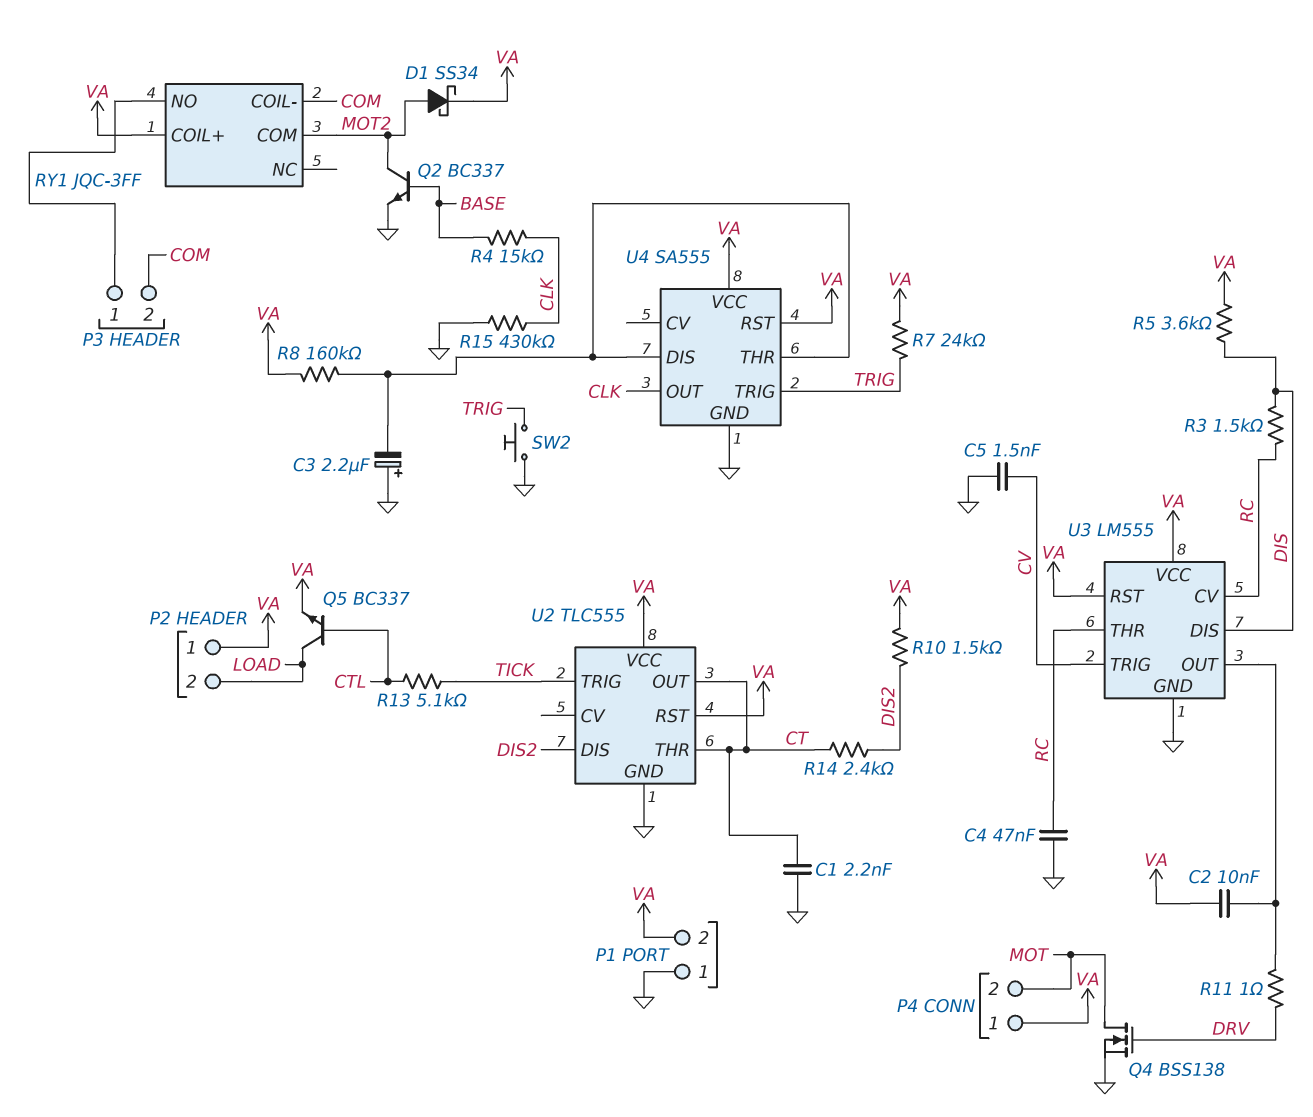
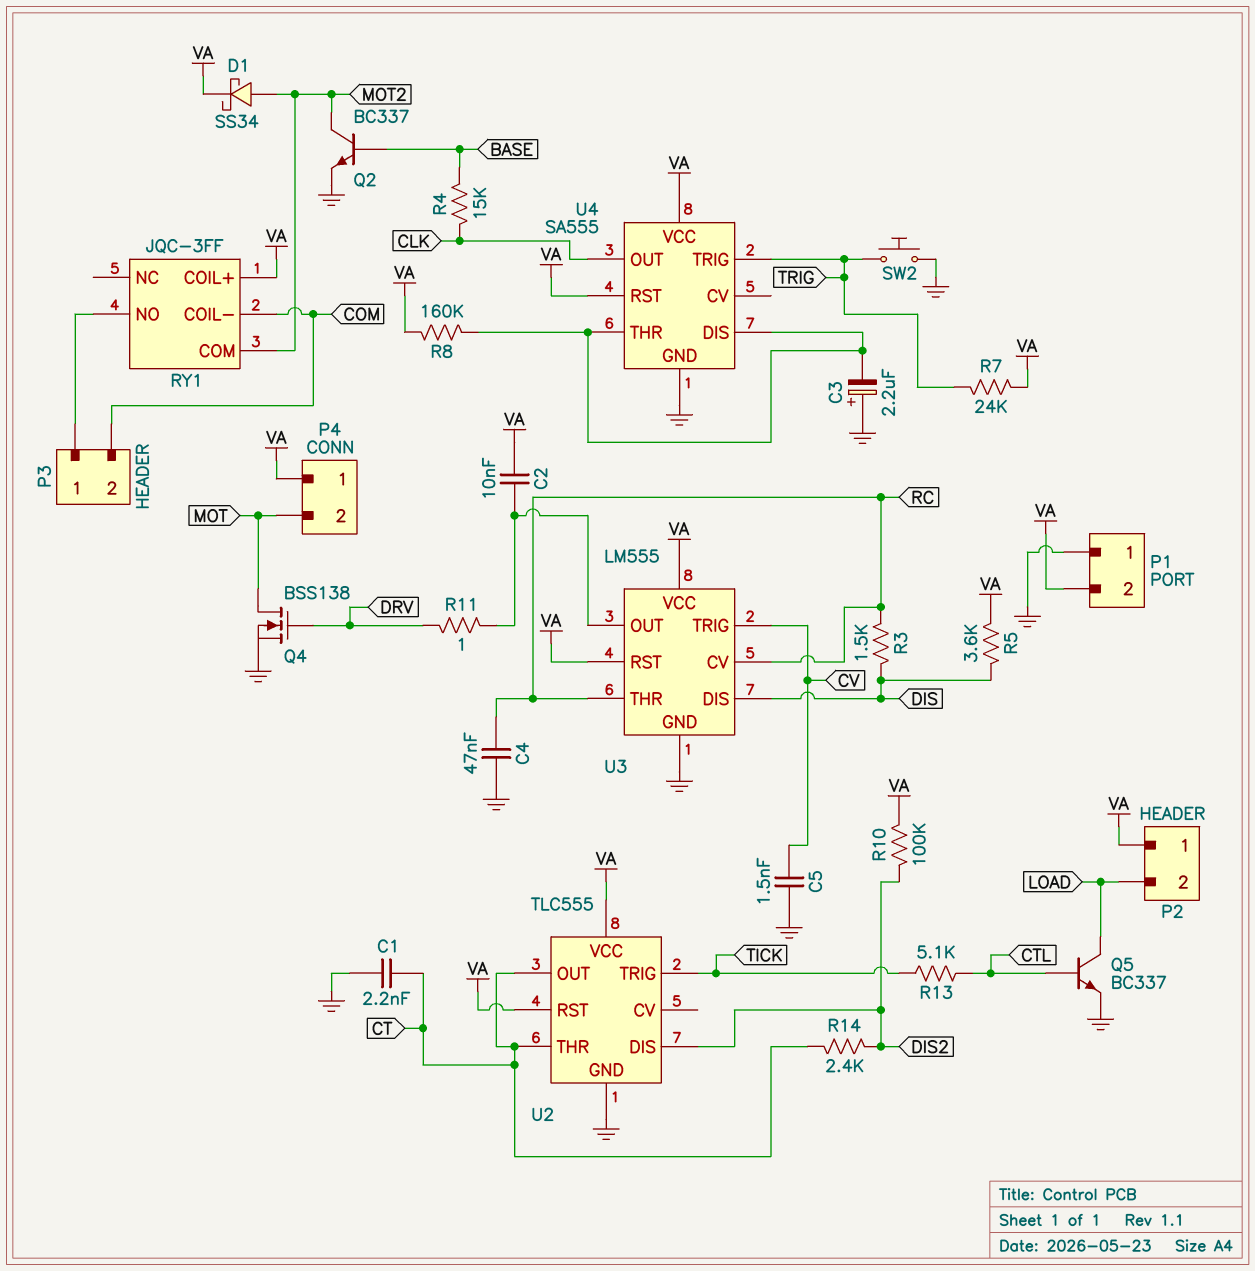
Q5: NPN BC337 (B CTL, C LOAD, E VA) -> NPN BC337 (B CTL, C LOAD, E GND)
R10: 1.5k (DIS2, VA) -> 100k (DIS2, VA)
R15: 430k (CLK, GND) -> none

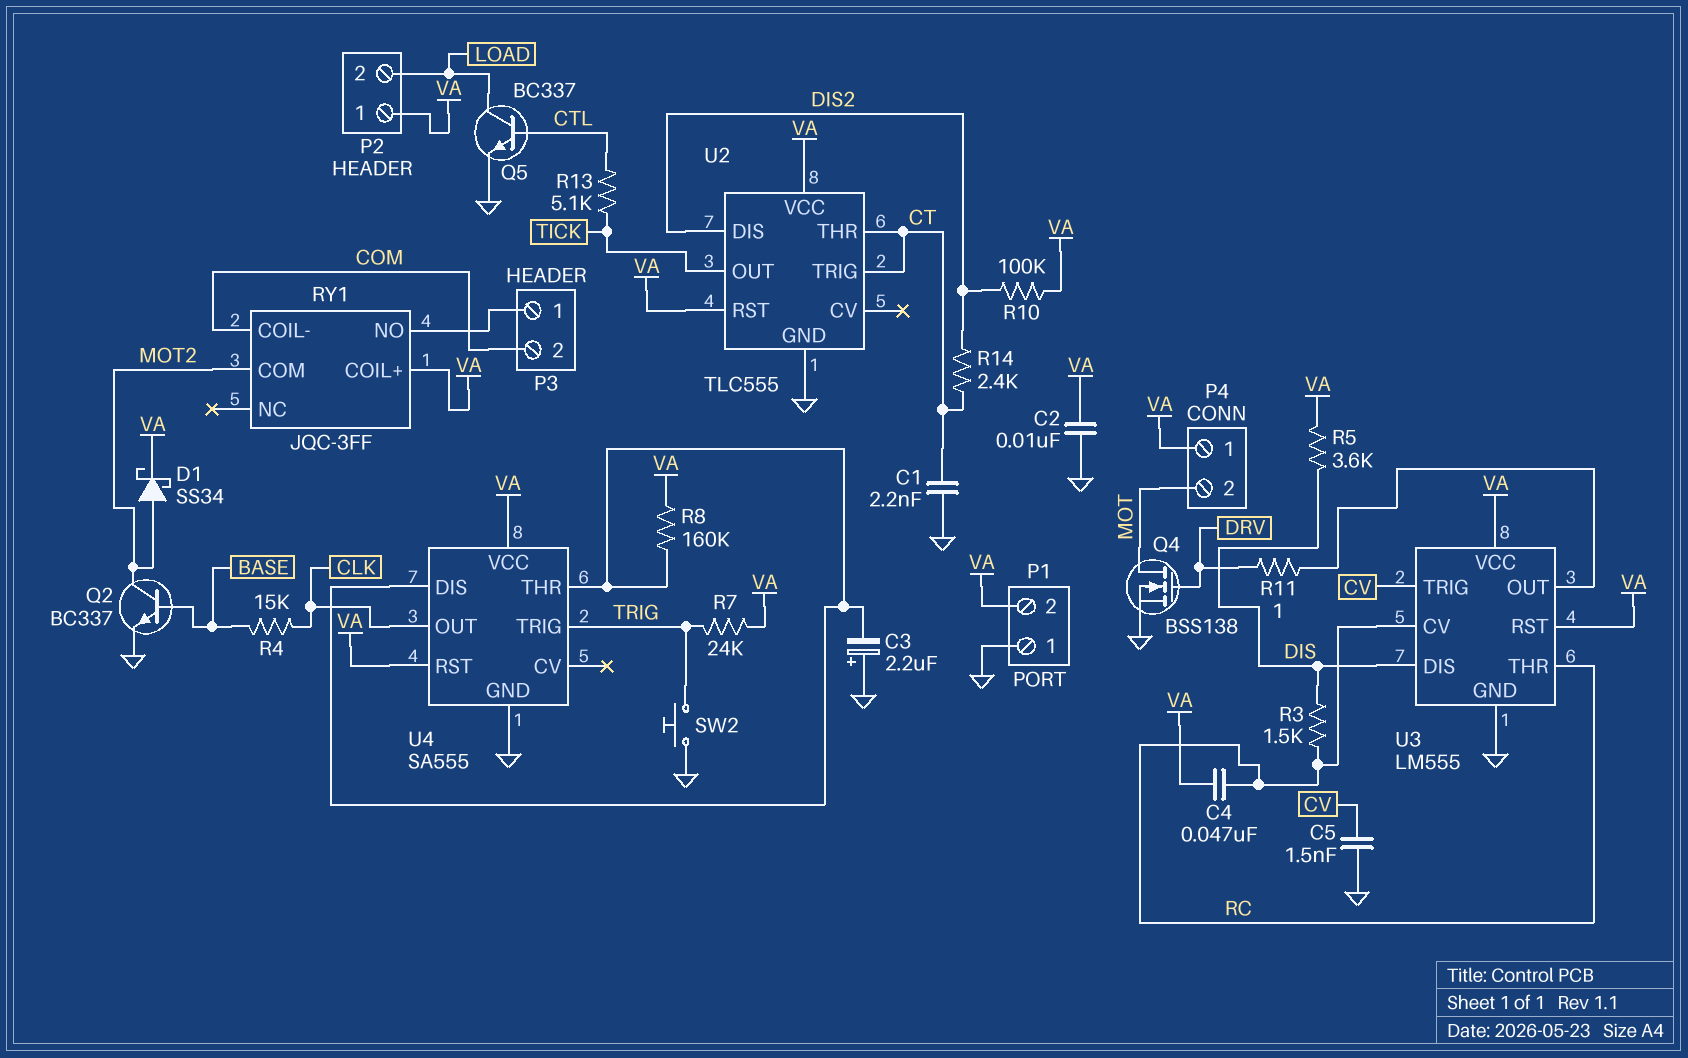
C2: 10nF (U3/OUT, VA) -> 10nF (GND, VA)
C4: 47nF (GND, RC) -> 47nF (RC, VA)
U2 pin OUT: CT -> TICK
U2 pin TRIG: TICK -> CT

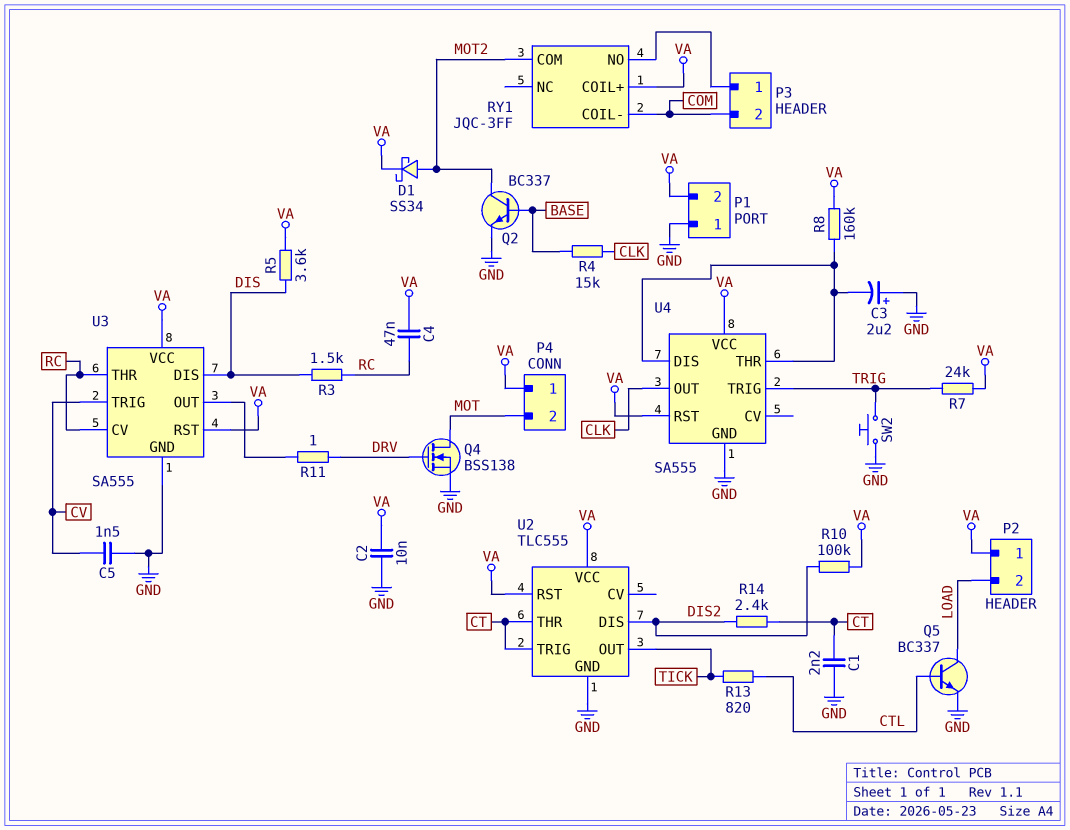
R13: 5.1k (CTL, TICK) -> 820 (CTL, TICK)
U3: LM555 -> SA555

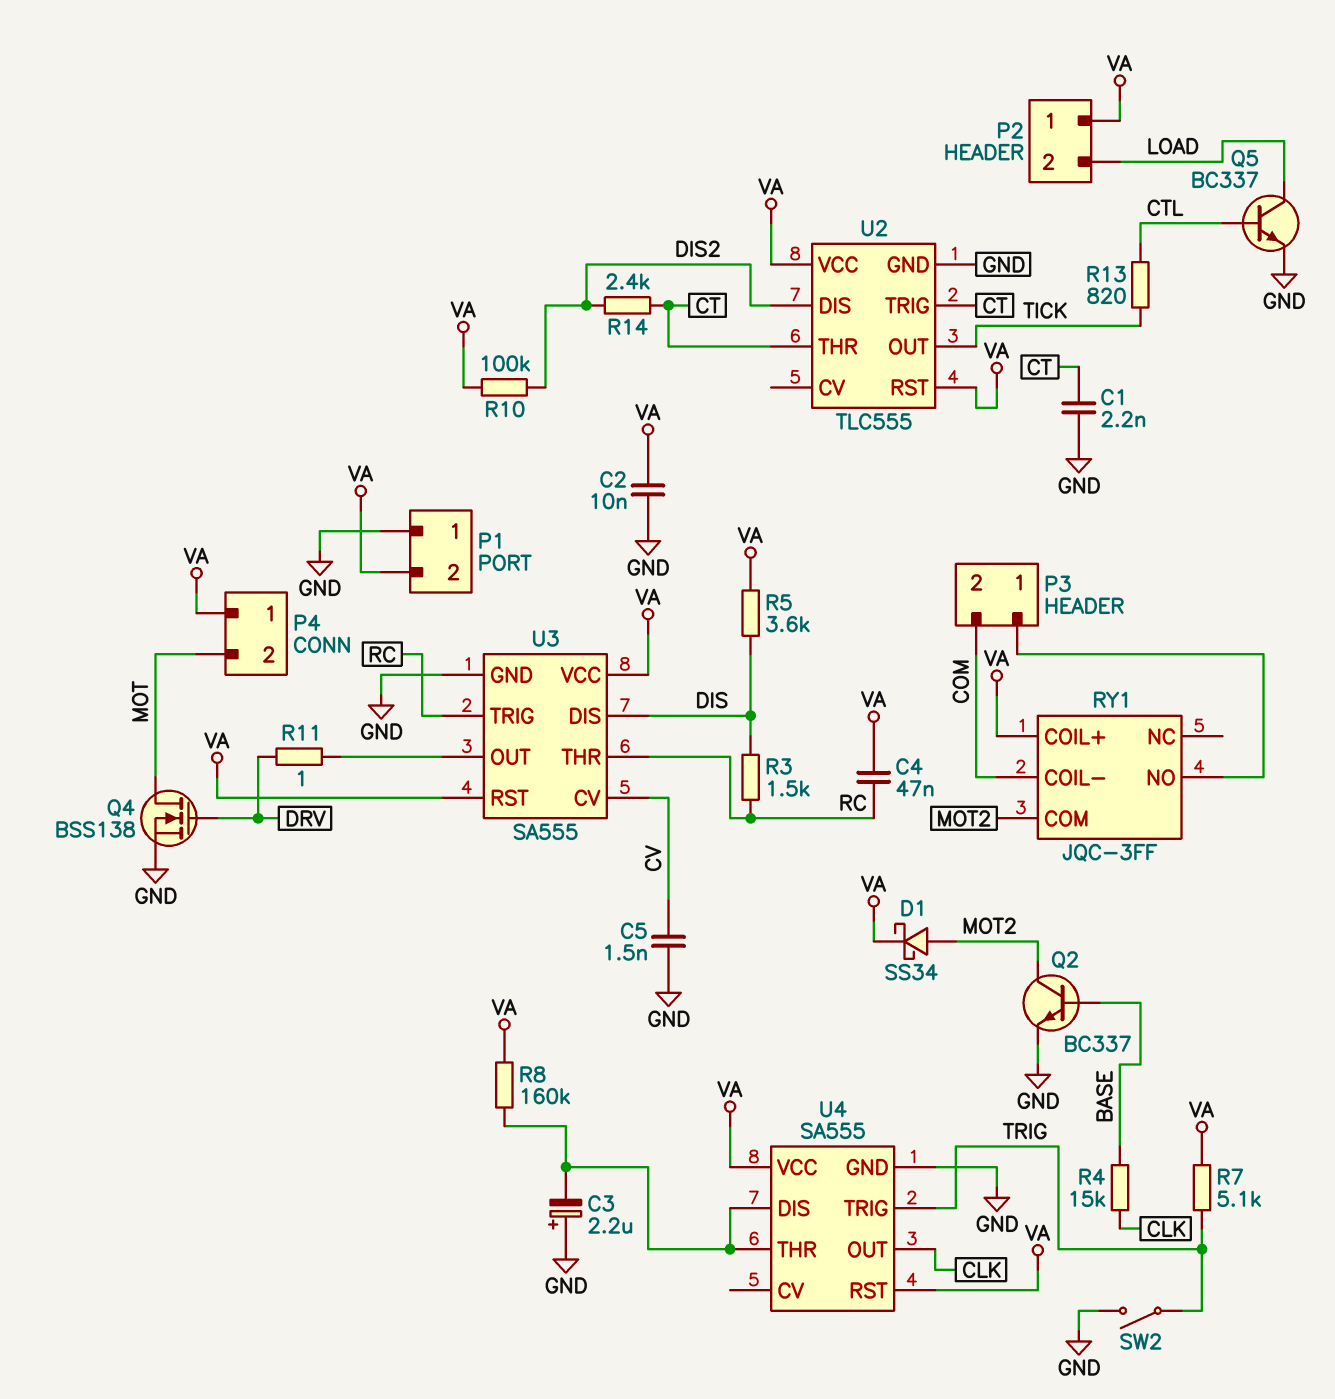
R7: 24k (TRIG, VA) -> 5.1k (TRIG, VA)
SW2: button (GND, TRIG) -> switch (GND, TRIG)
U3 pin CV: RC -> CV
U3 pin TRIG: CV -> RC

